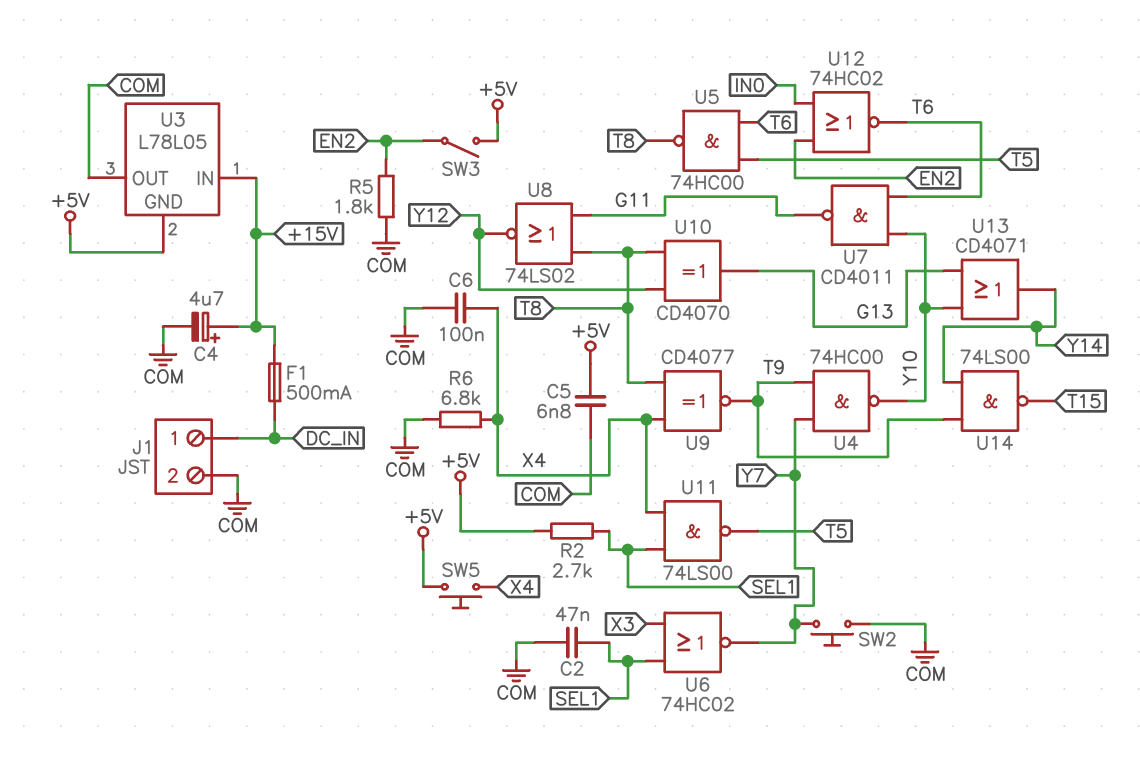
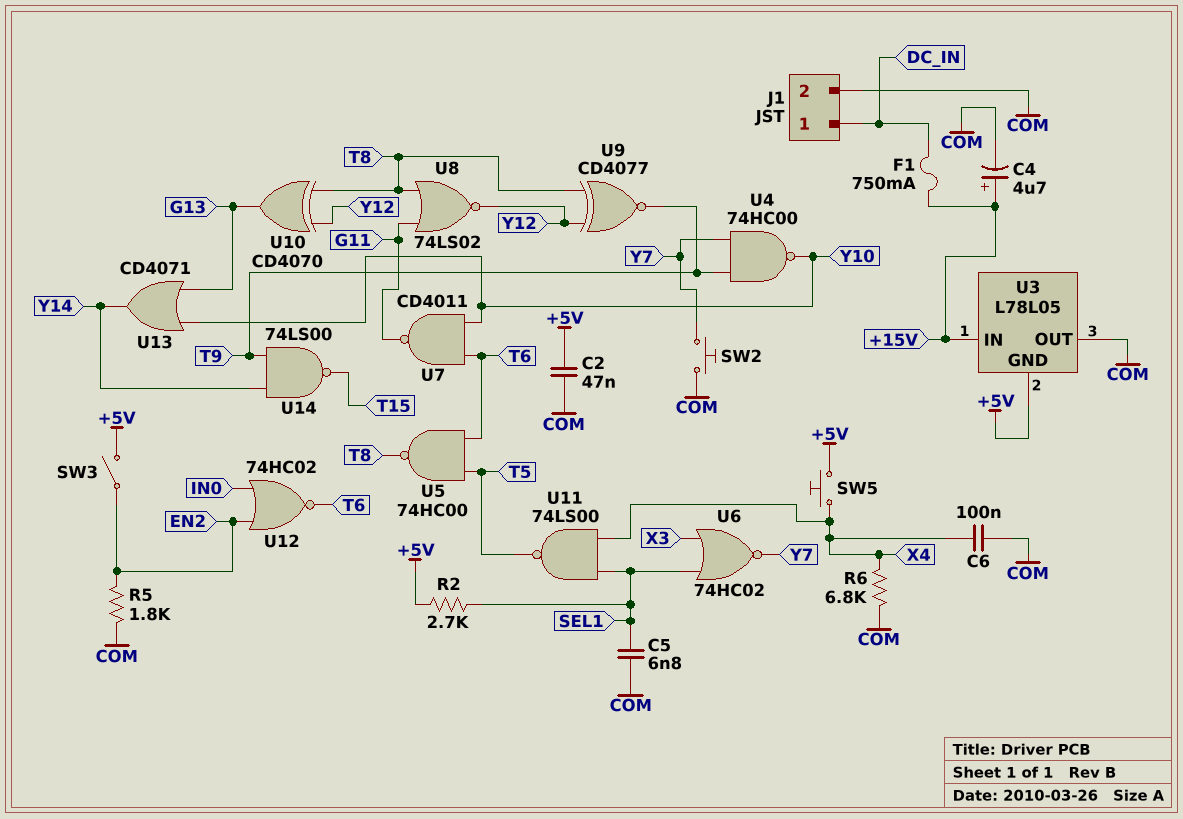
C2: 47nF (COM, SEL1) -> 47nF (+5V, COM)
C5: 6.8nF (+5V, COM) -> 6.8nF (COM, SEL1)
F1: 500mA (+15V, DC_IN) -> 750mA (+15V, DC_IN)
U9: XNOR CD4077 (in T8, in X4, out T9) -> XNOR CD4077 (in T8, in Y12, out T9)

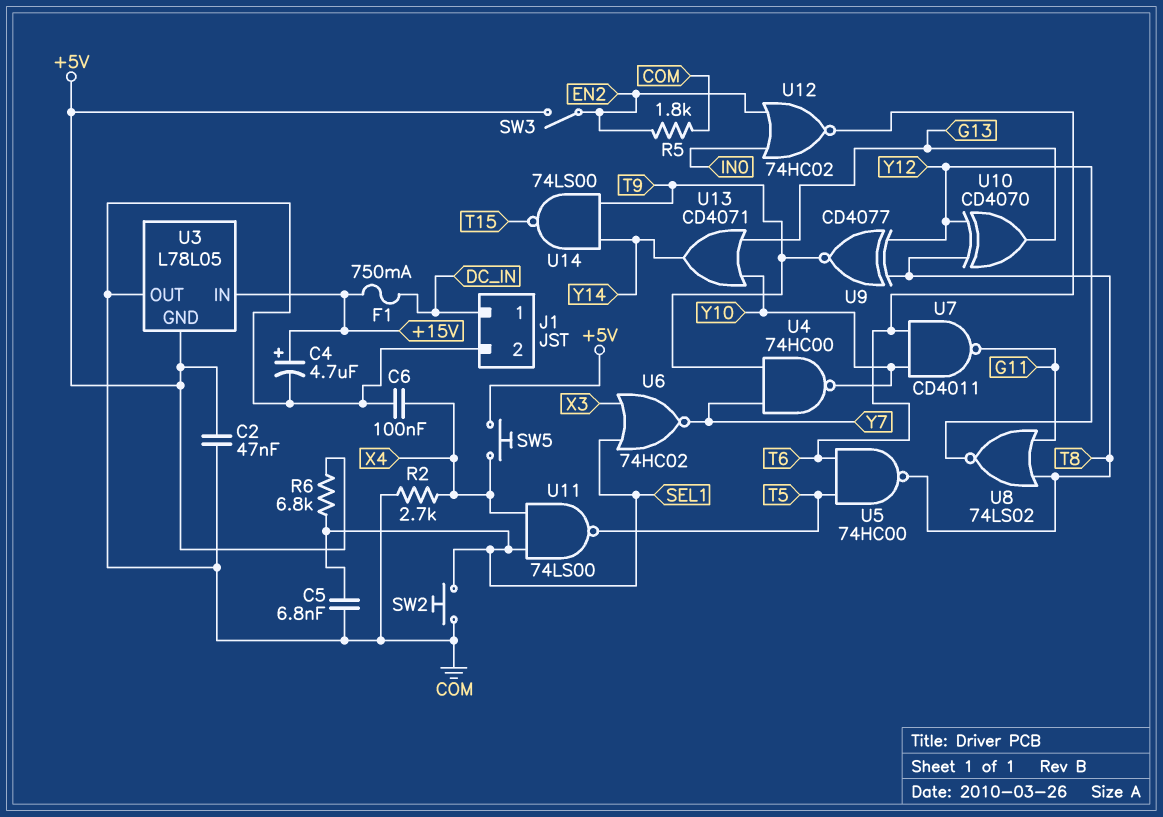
R2: 2.7k (+5V, SEL1) -> 2.7k (COM, X4)
R6: 6.8k (COM, X4) -> 6.8k (+5V, SEL1)
SW2: button (COM, Y7) -> button (COM, SEL1)

